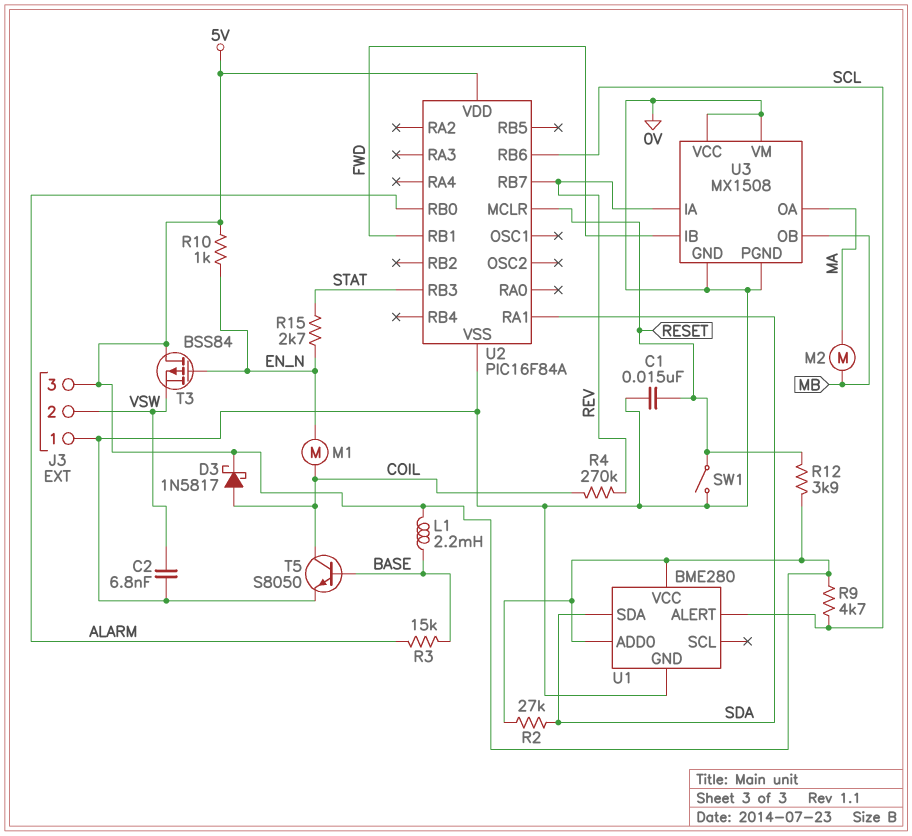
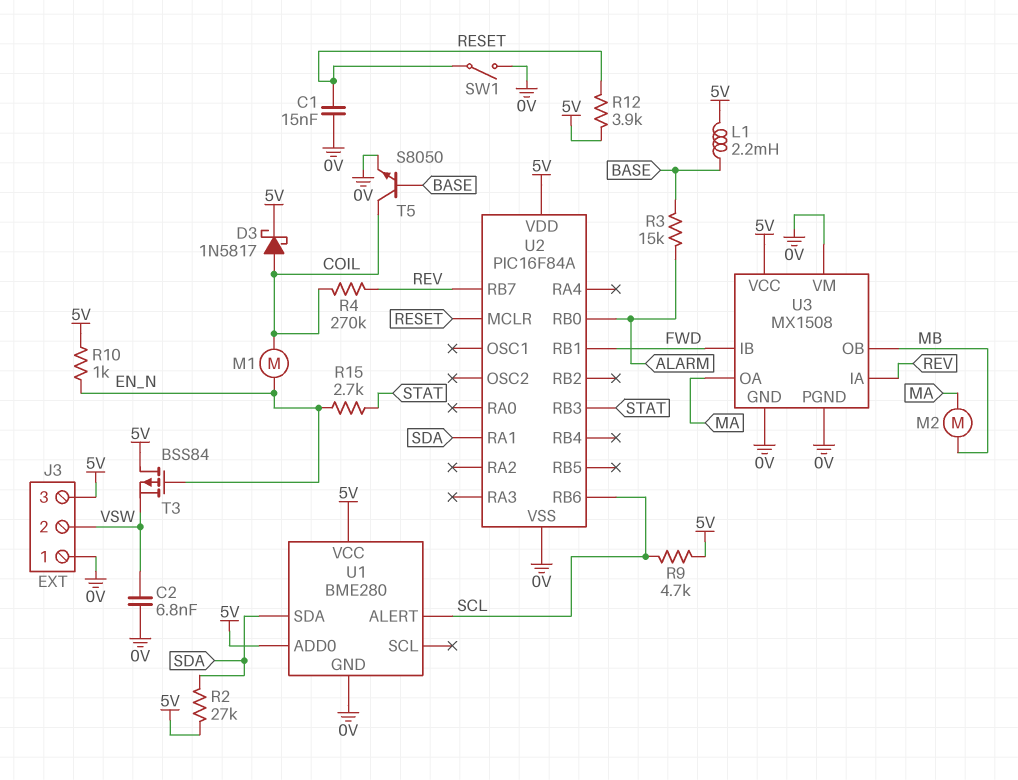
U3 pin VCC: 0V -> 5V

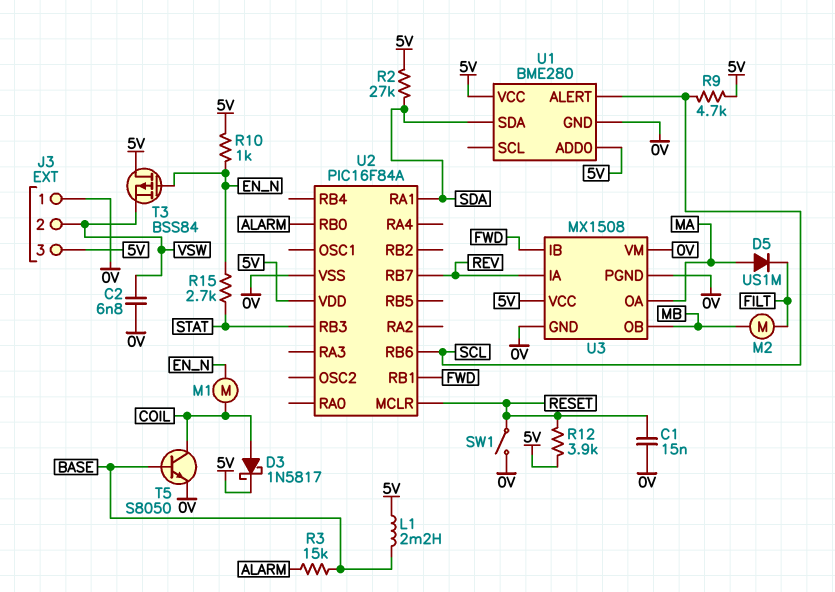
D5: none -> diode US1M (A MA, K FILT)
M2: motor (MA, MB) -> motor (FILT, MB)
R4: 270k (COIL, REV) -> none

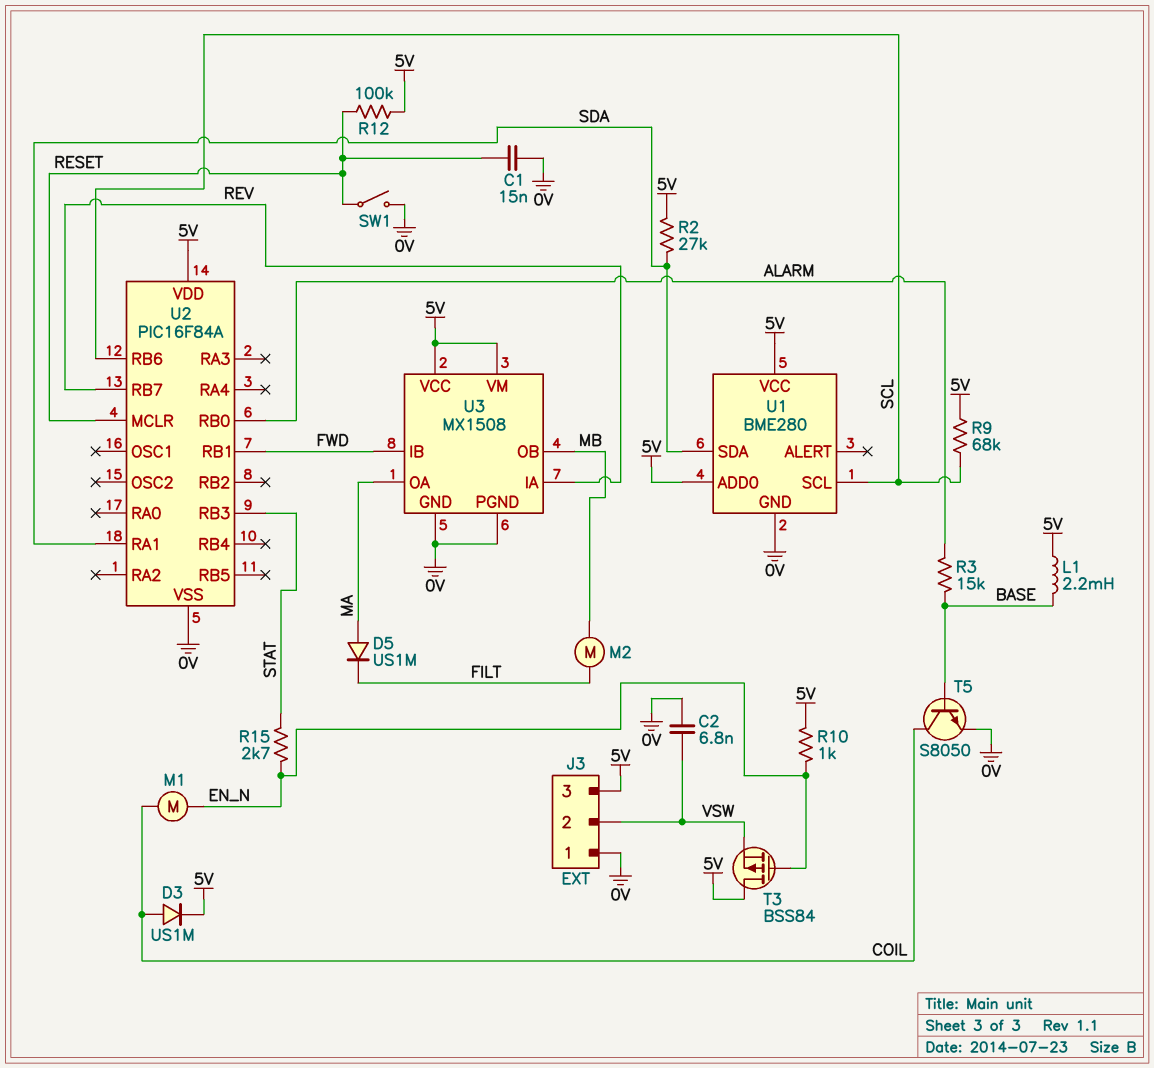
D3: schottky 1N5817 (A COIL, K 5V) -> diode US1M (A COIL, K 5V)
R9: 4.7k (5V, SCL) -> 68k (5V, SCL)
R12: 3.9k (5V, RESET) -> 100k (5V, RESET)
U1 pin ALERT: SCL -> none
U1 pin SCL: none -> SCL
U3 pin VM: 0V -> 5V

